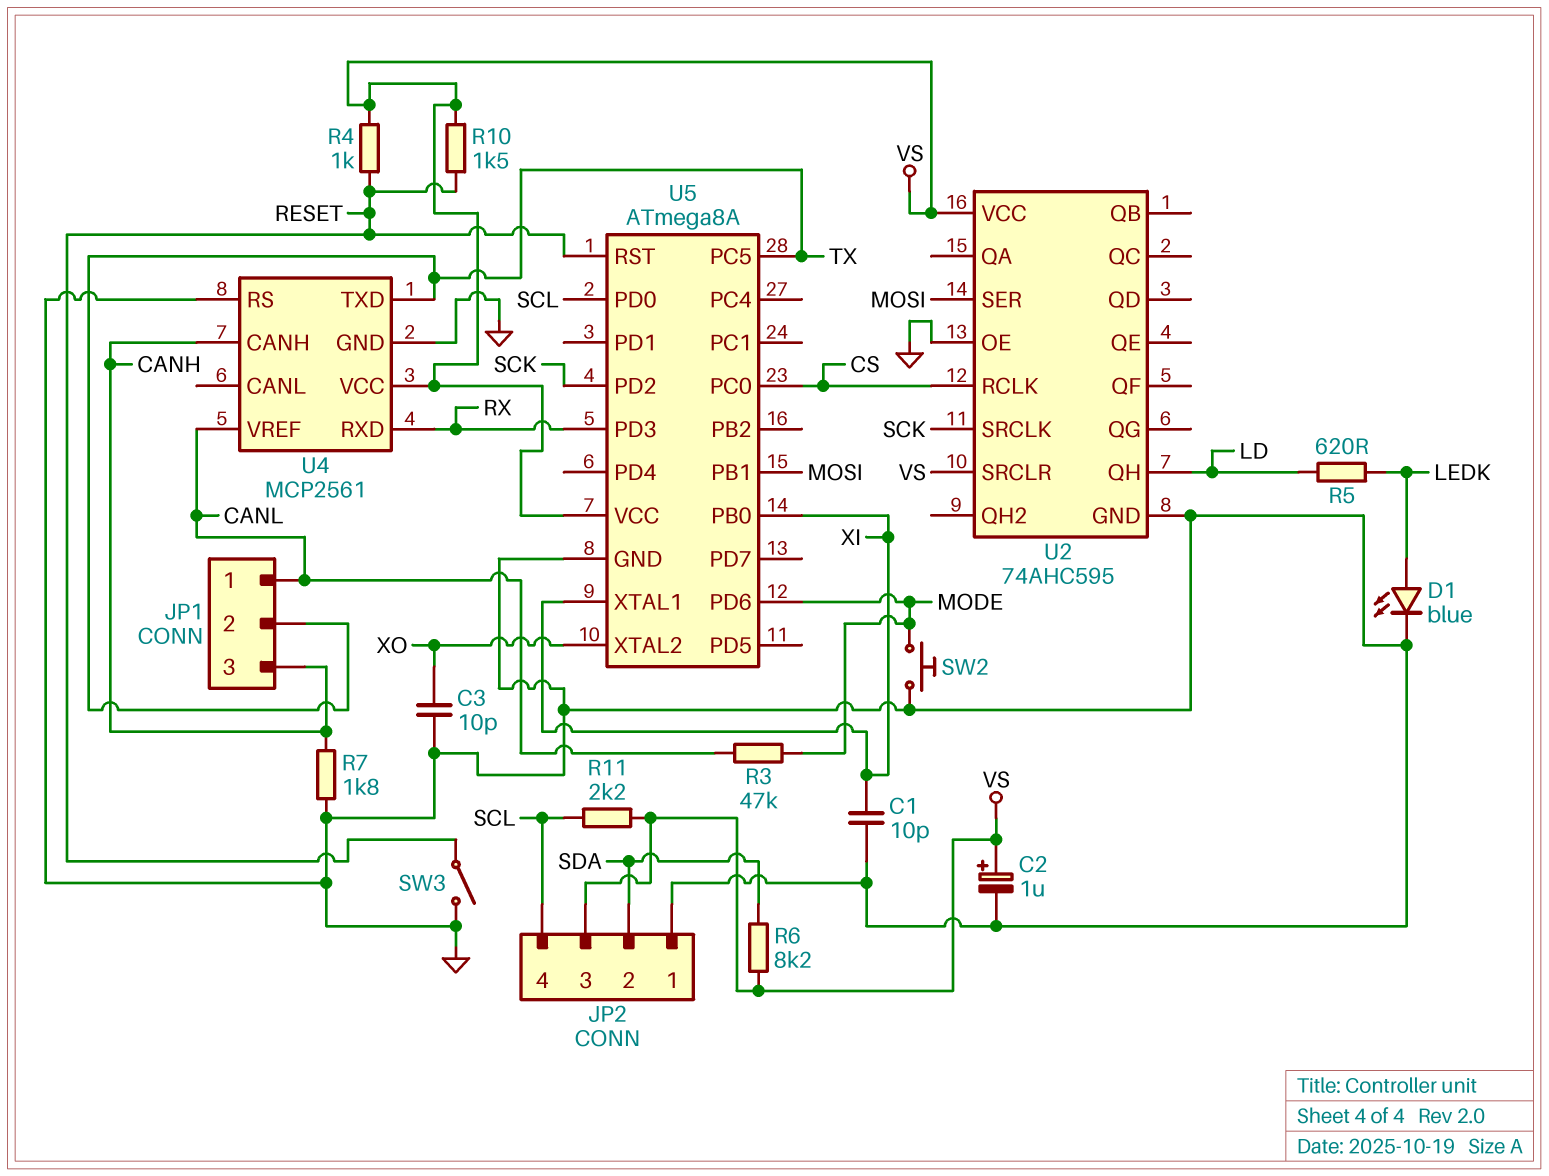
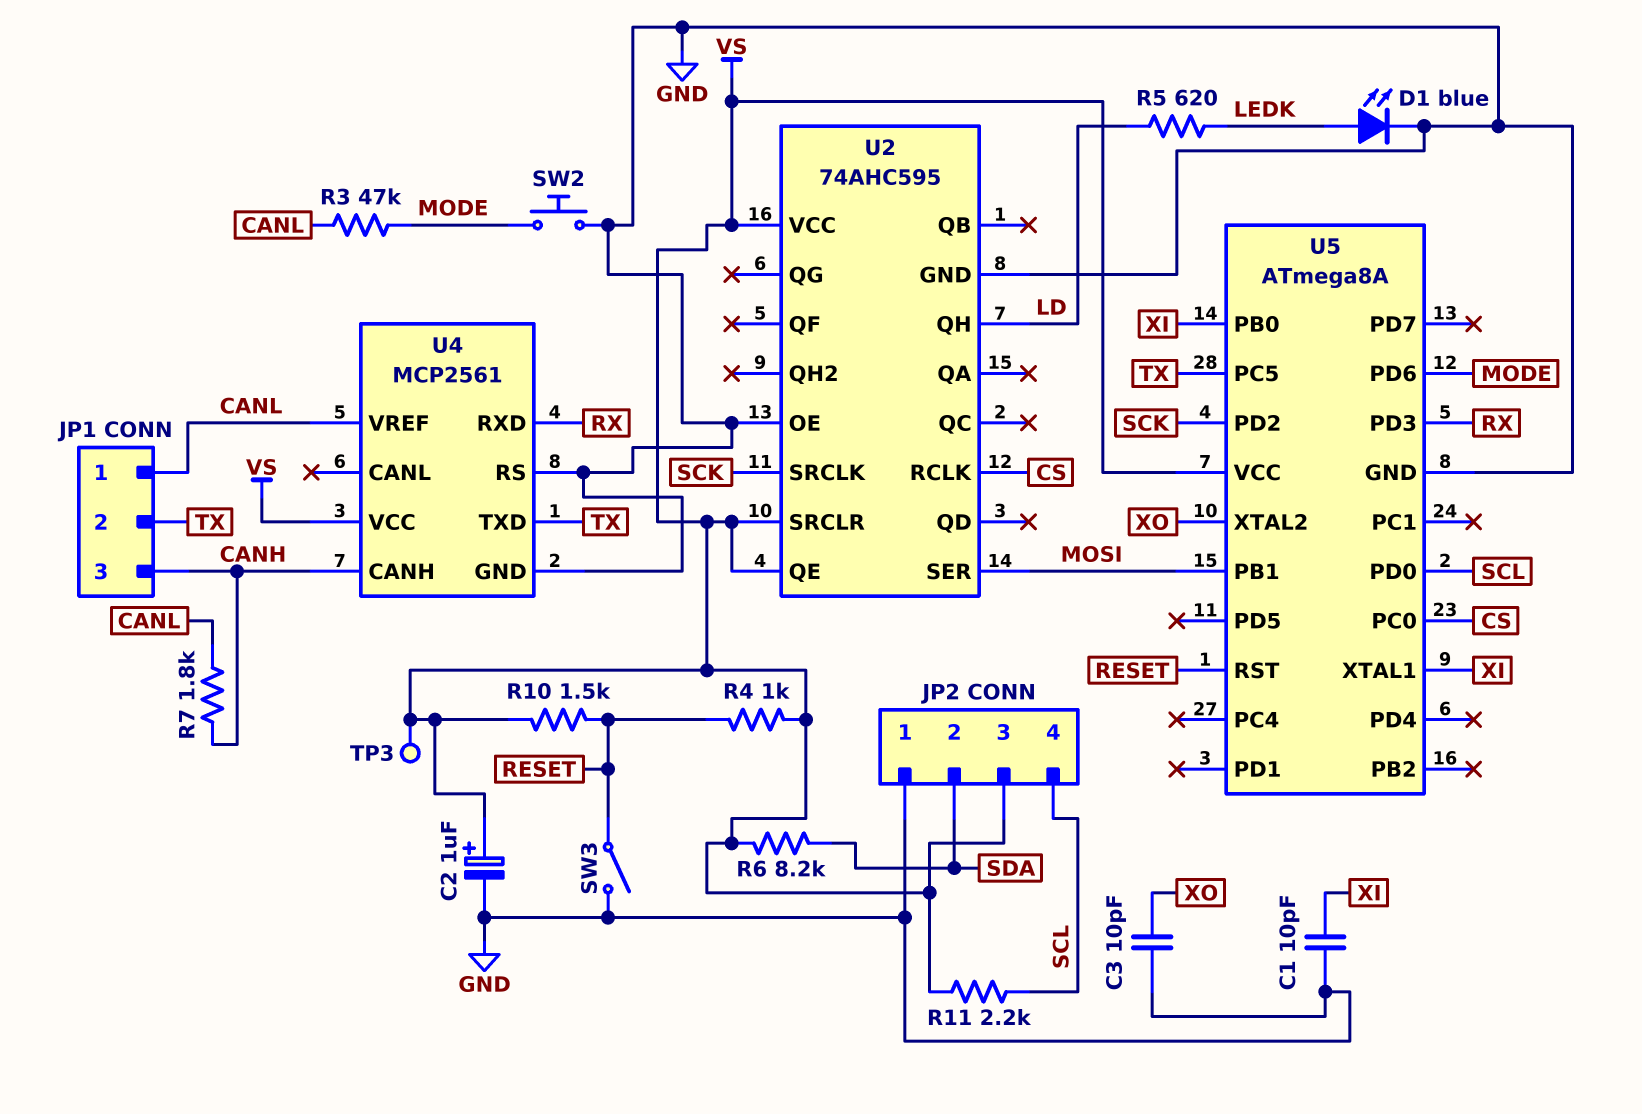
R7: 1.8k (CANH, GND) -> 1.8k (CANH, CANL)
TP3: none -> test point (VS)
U2 pin QE: none -> VS

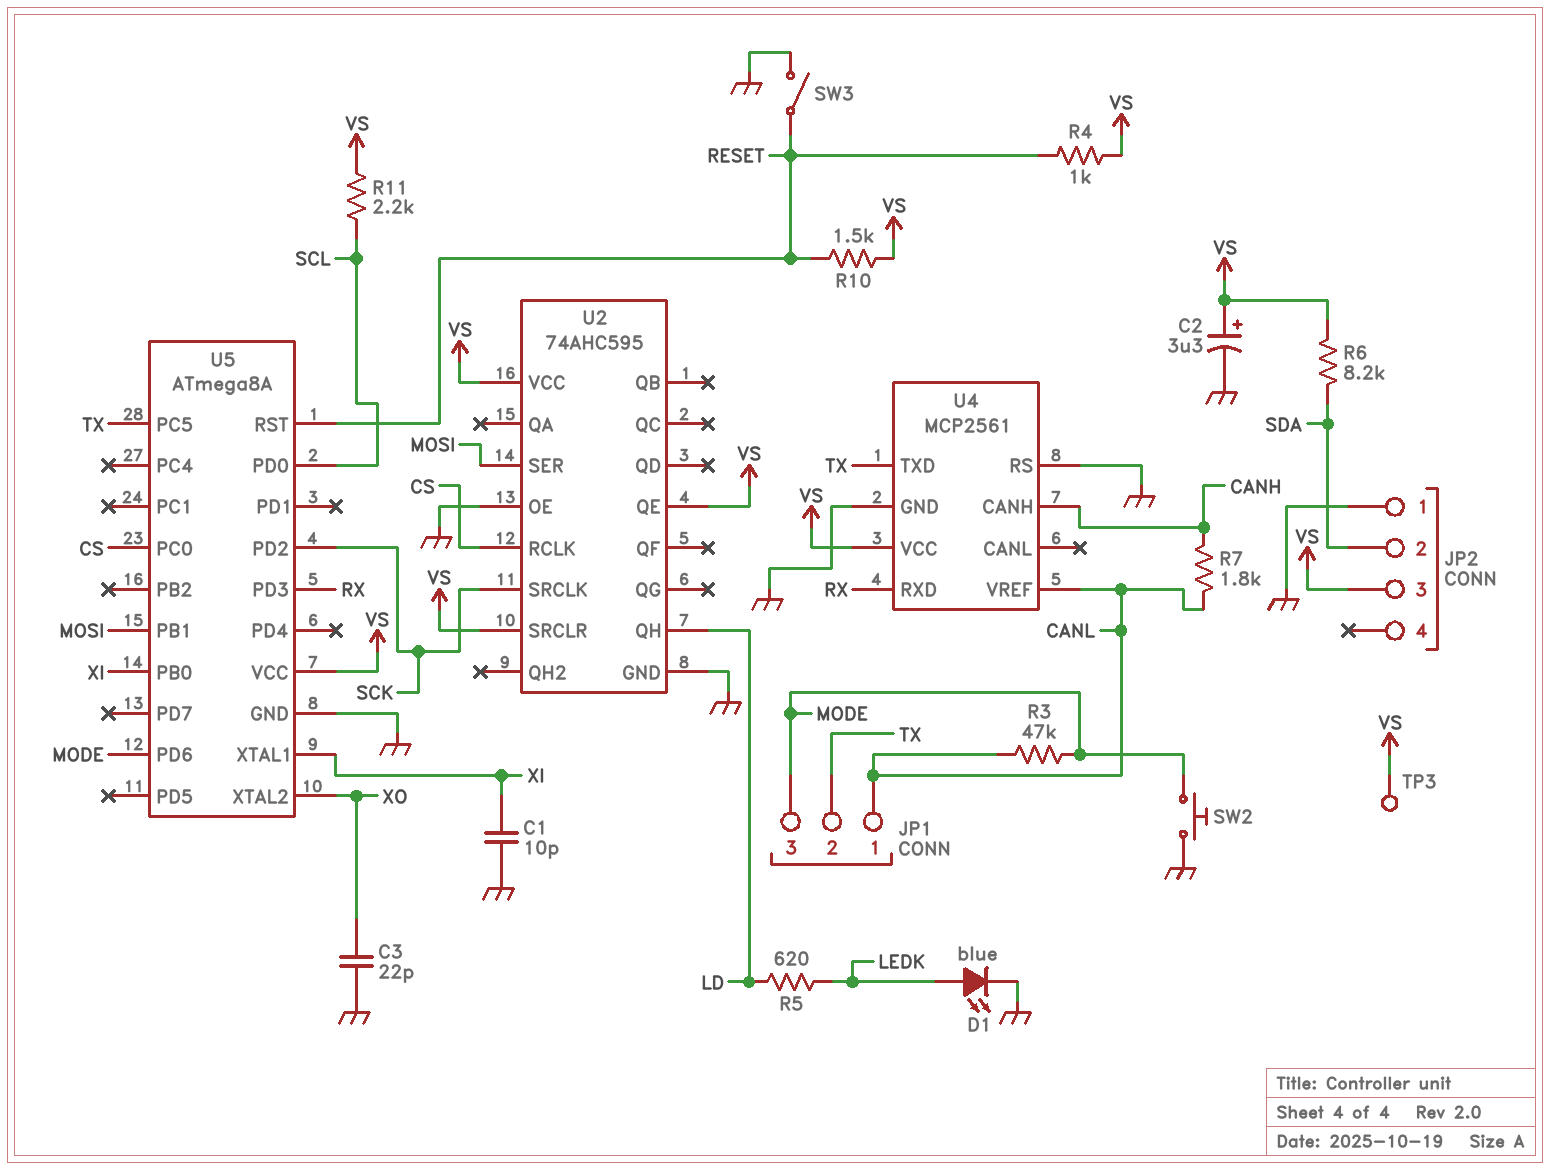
C2: 1uF (plus VS, minus GND) -> 3.3uF (plus VS, minus GND)
C3: 10pF (GND, XO) -> 22pF (GND, XO)
JP1 pin 3: CANH -> MODE
JP2 pin 4: SCL -> none

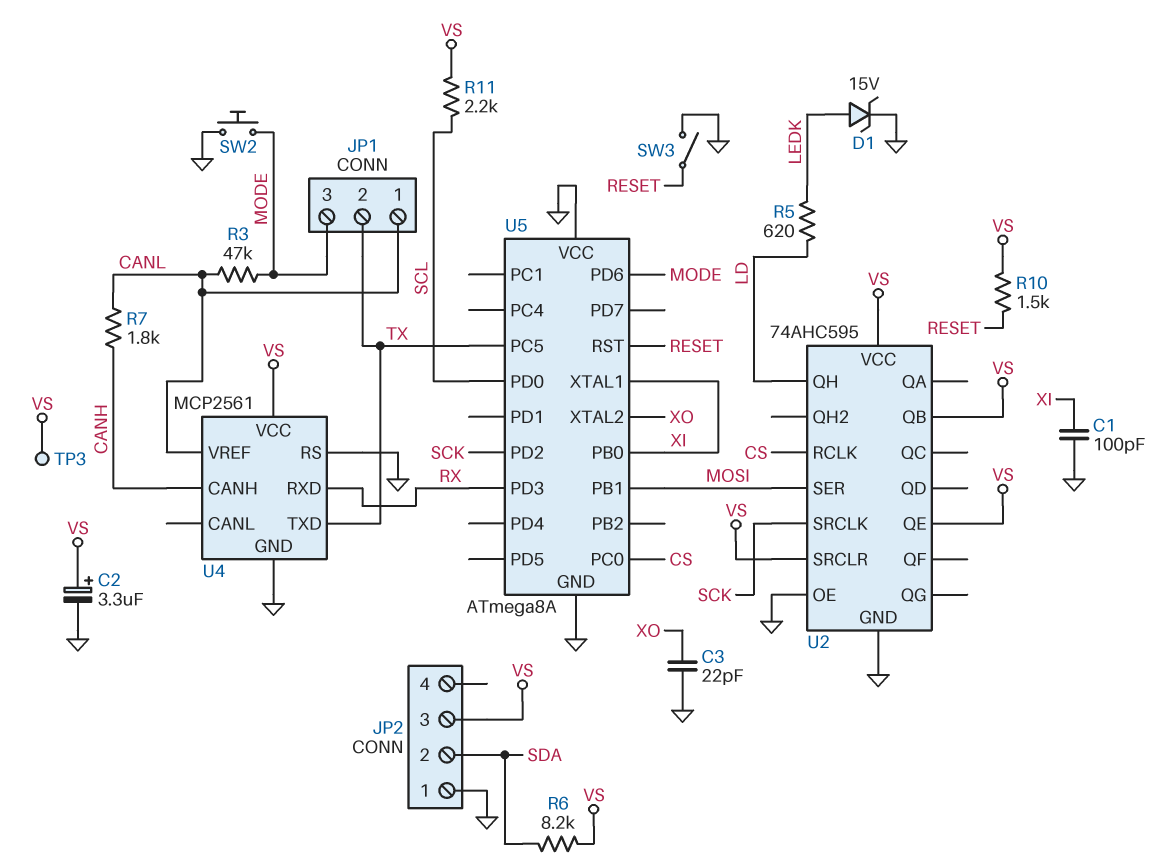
C1: 10pF (GND, XI) -> 100pF (GND, XI)
D1: LED blue (A LEDK, K GND) -> zener 15V (A LEDK, K GND)
R4: 1k (RESET, VS) -> none
U2 pin QB: none -> VS
U5 pin VCC: VS -> GND

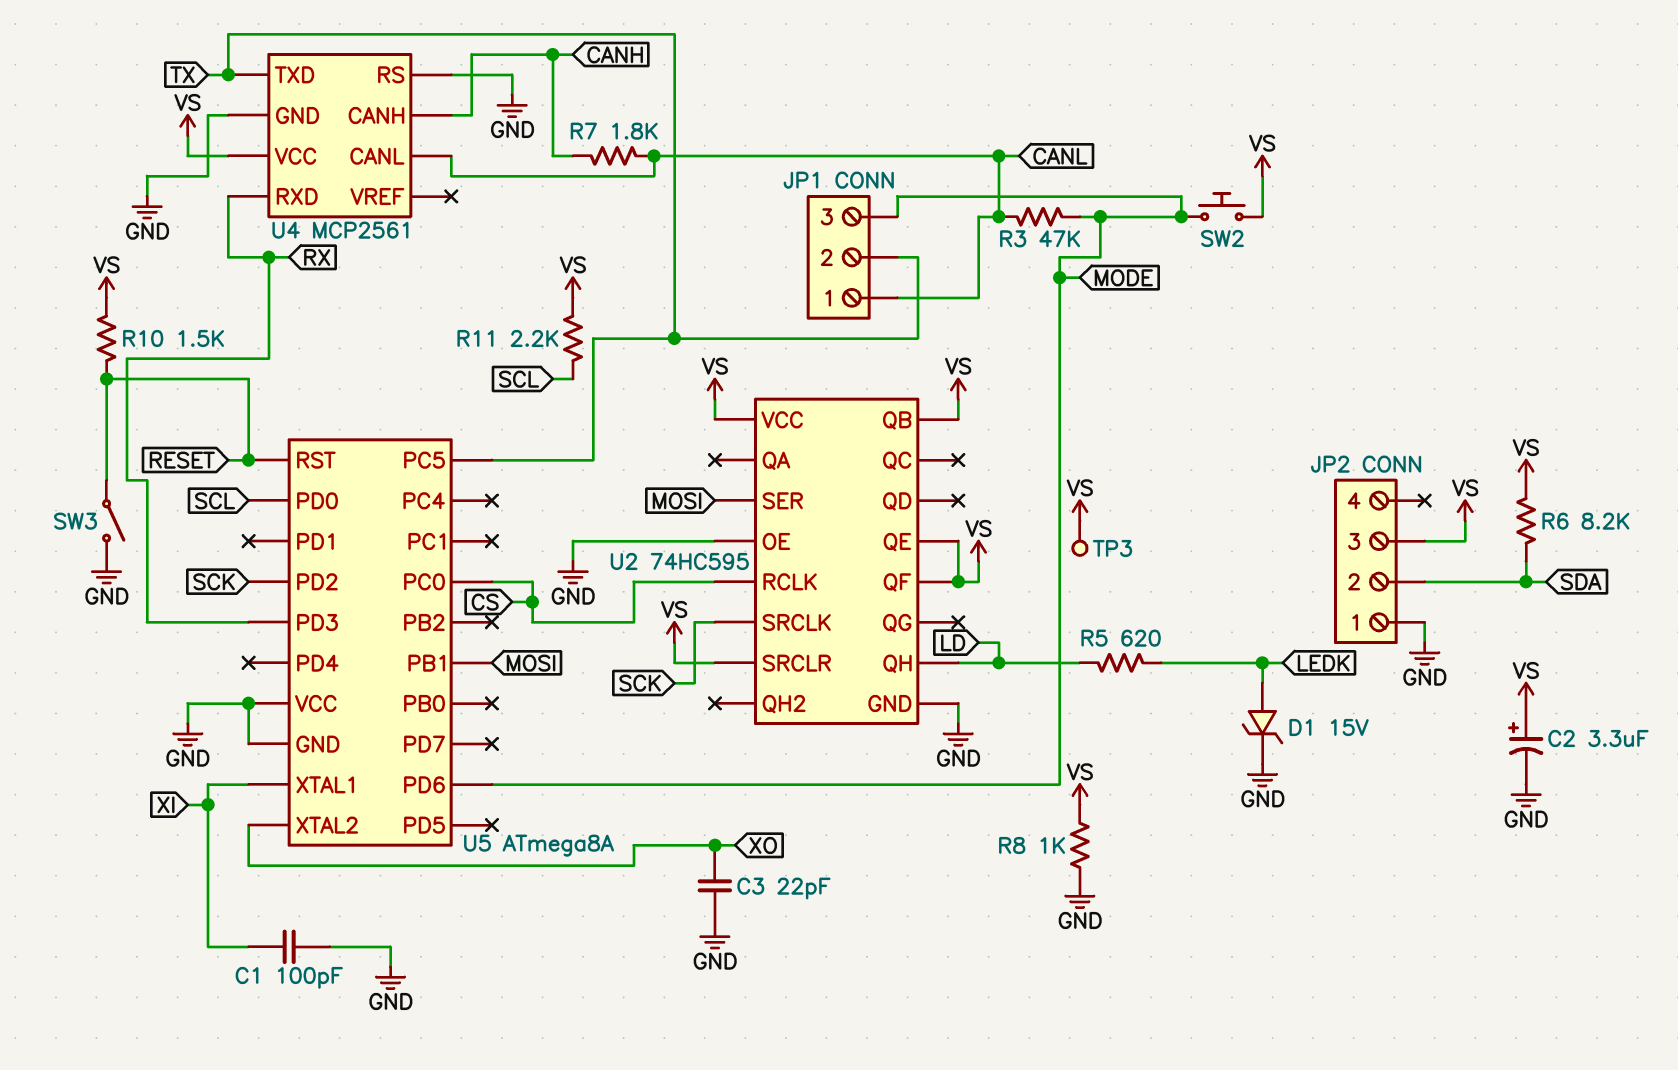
R8: none -> 1k (GND, VS)
SW2: button (GND, MODE) -> button (MODE, VS)
U2: 74AHC595 -> 74HC595
U2 pin QF: none -> VS
U4 pin CANL: none -> CANL
U4 pin VREF: CANL -> none
U5 pin PB0: XI -> none

